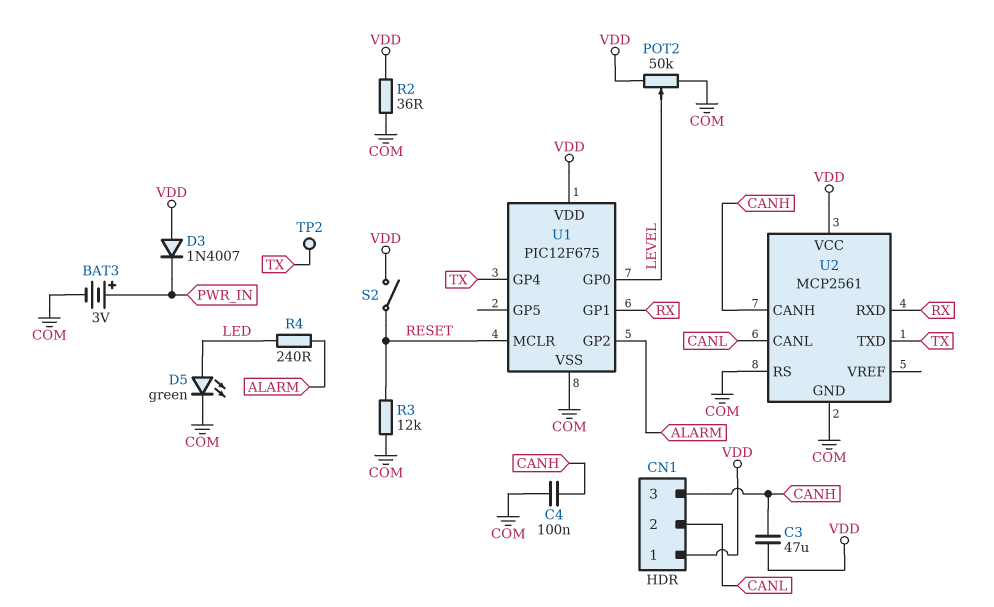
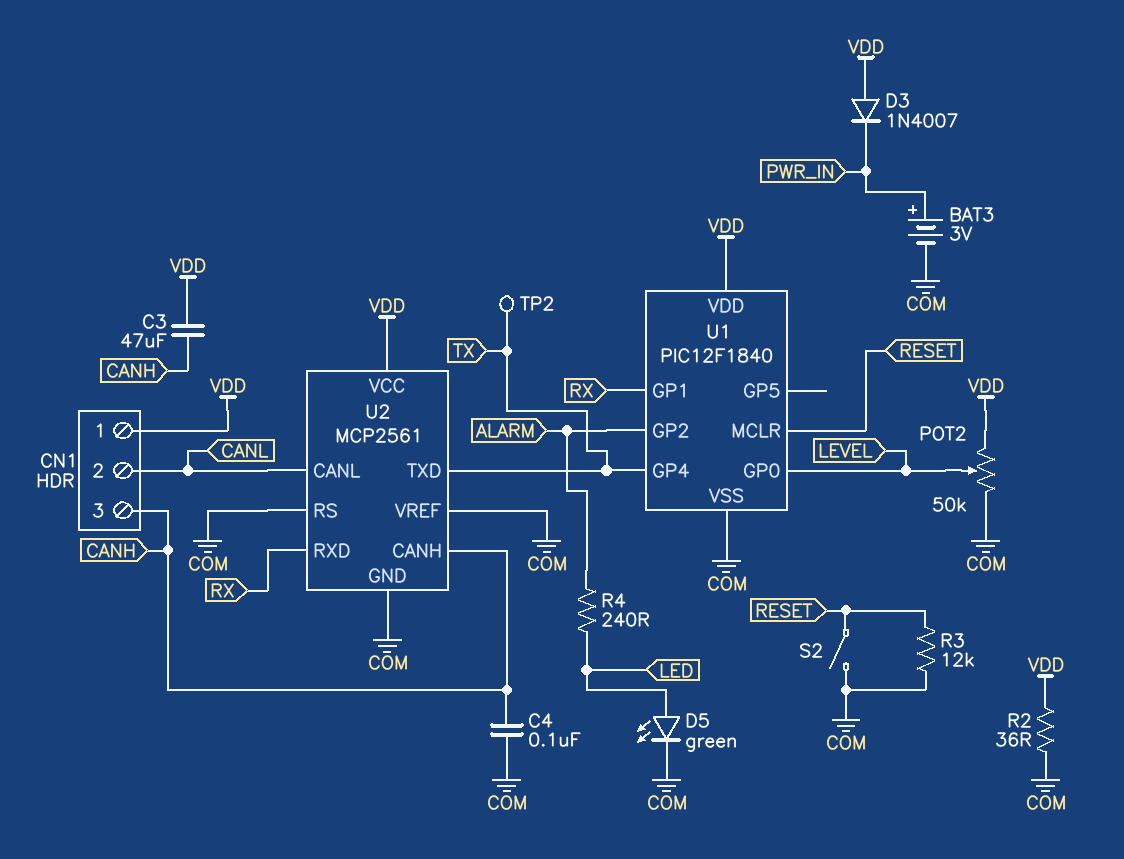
S2: switch (RESET, VDD) -> switch (COM, RESET)
U1: PIC12F675 -> PIC12F1840
U2 pin VREF: none -> COM

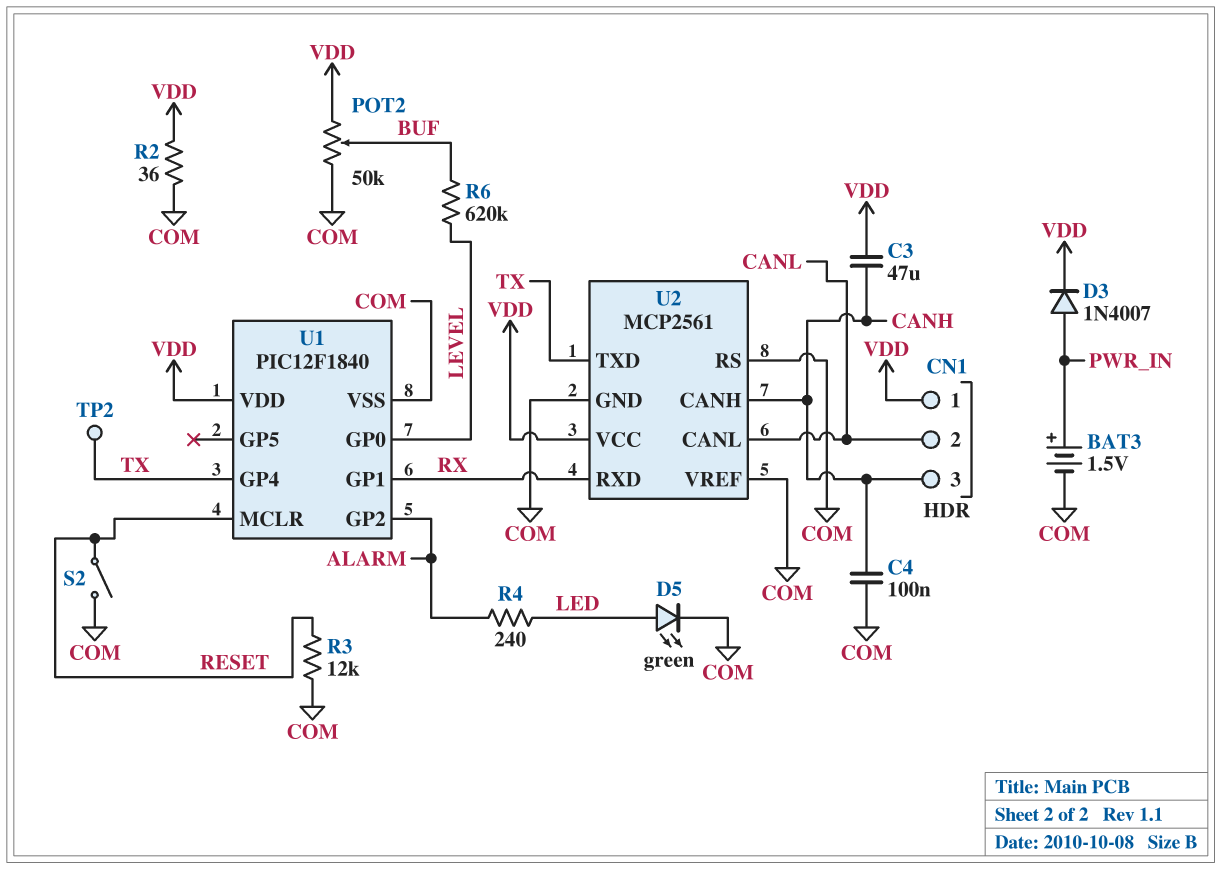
BAT3: 3V (plus PWR_IN, minus COM) -> 1.5V (plus PWR_IN, minus COM)
D3: diode 1N4007 (A VDD, K PWR_IN) -> diode 1N4007 (A PWR_IN, K VDD)
POT2: 50k (COM, VDD, wiper LEVEL) -> 50k (COM, VDD, wiper BUF)
R6: none -> 620k (BUF, LEVEL)

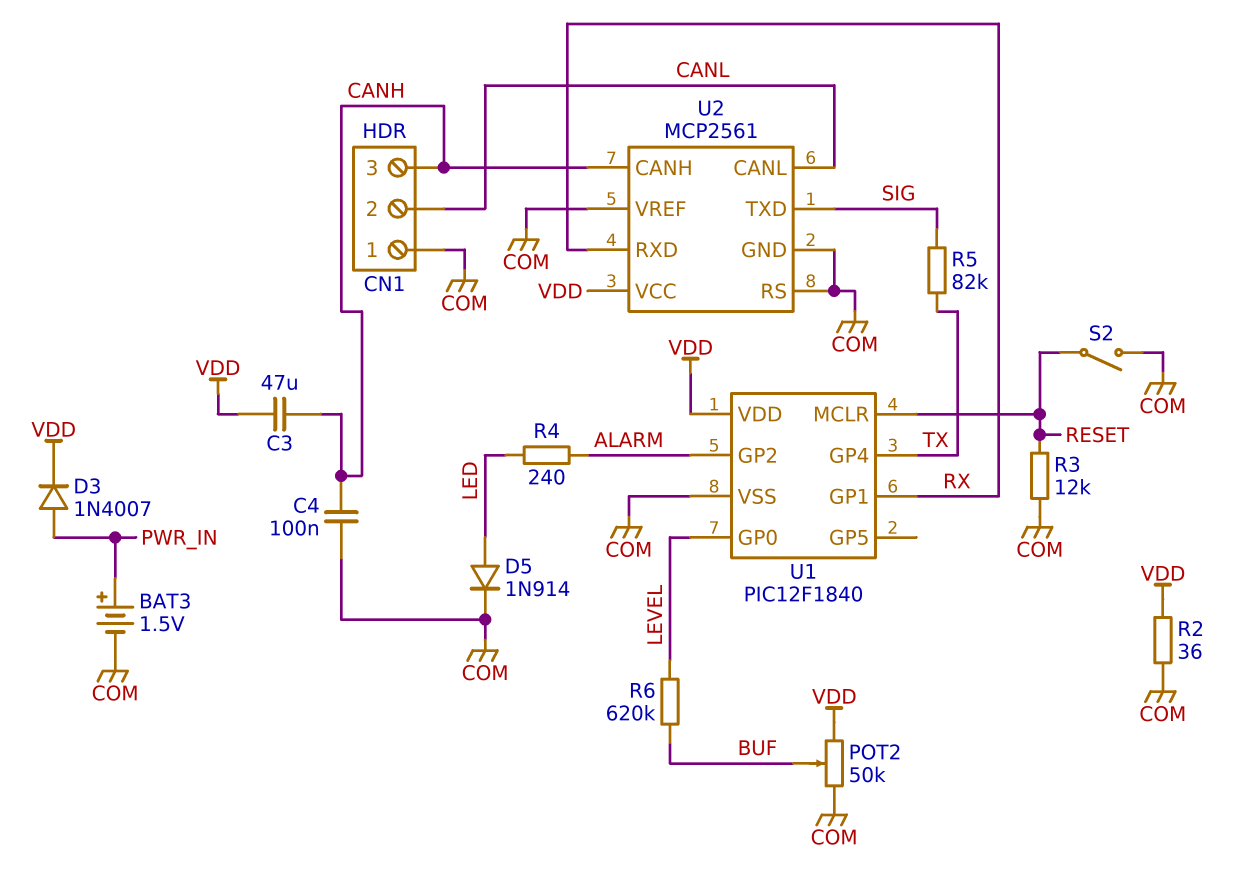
CN1 pin 1: VDD -> COM
D5: LED green (A LED, K COM) -> diode 1N914 (A LED, K COM)
R5: none -> 82k (SIG, TX)
TP2: test point (TX) -> none
U2 pin TXD: TX -> SIG

